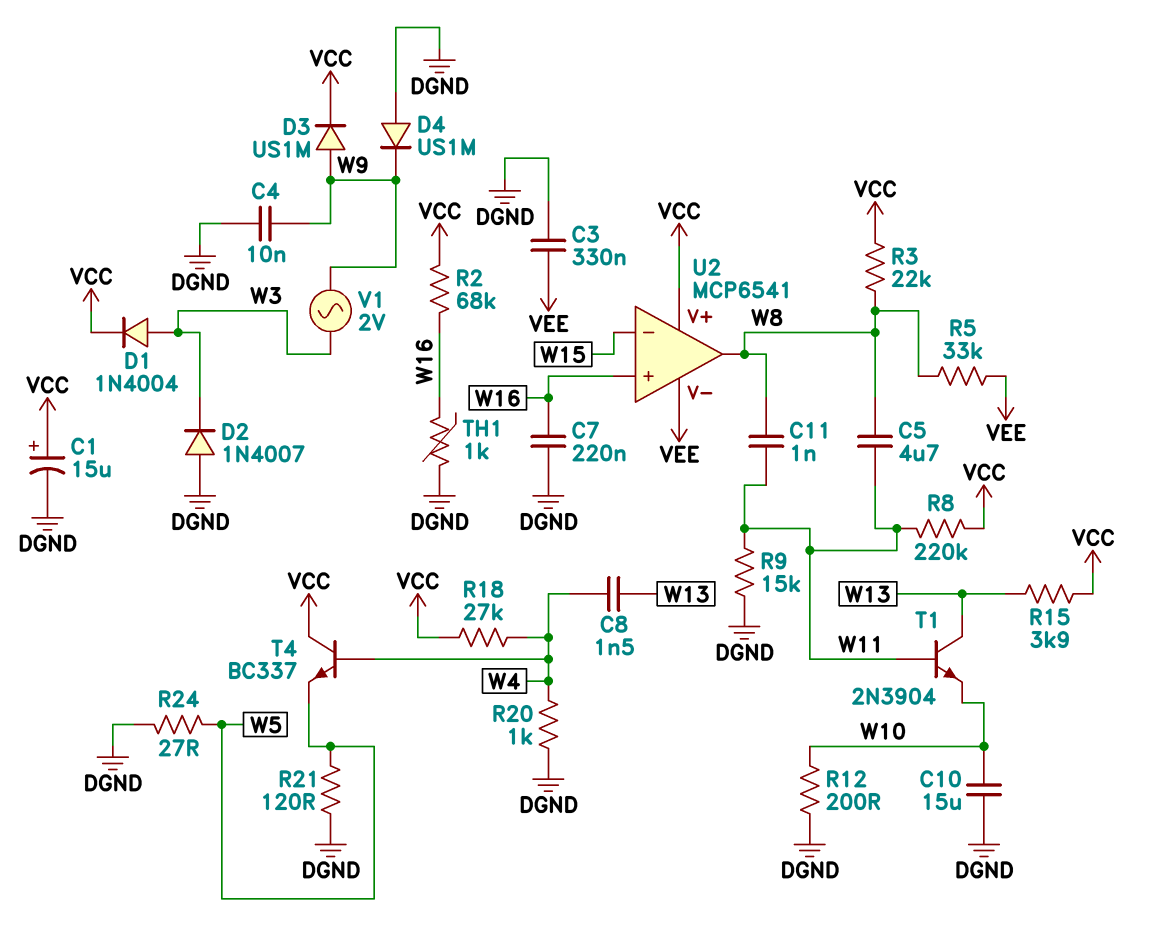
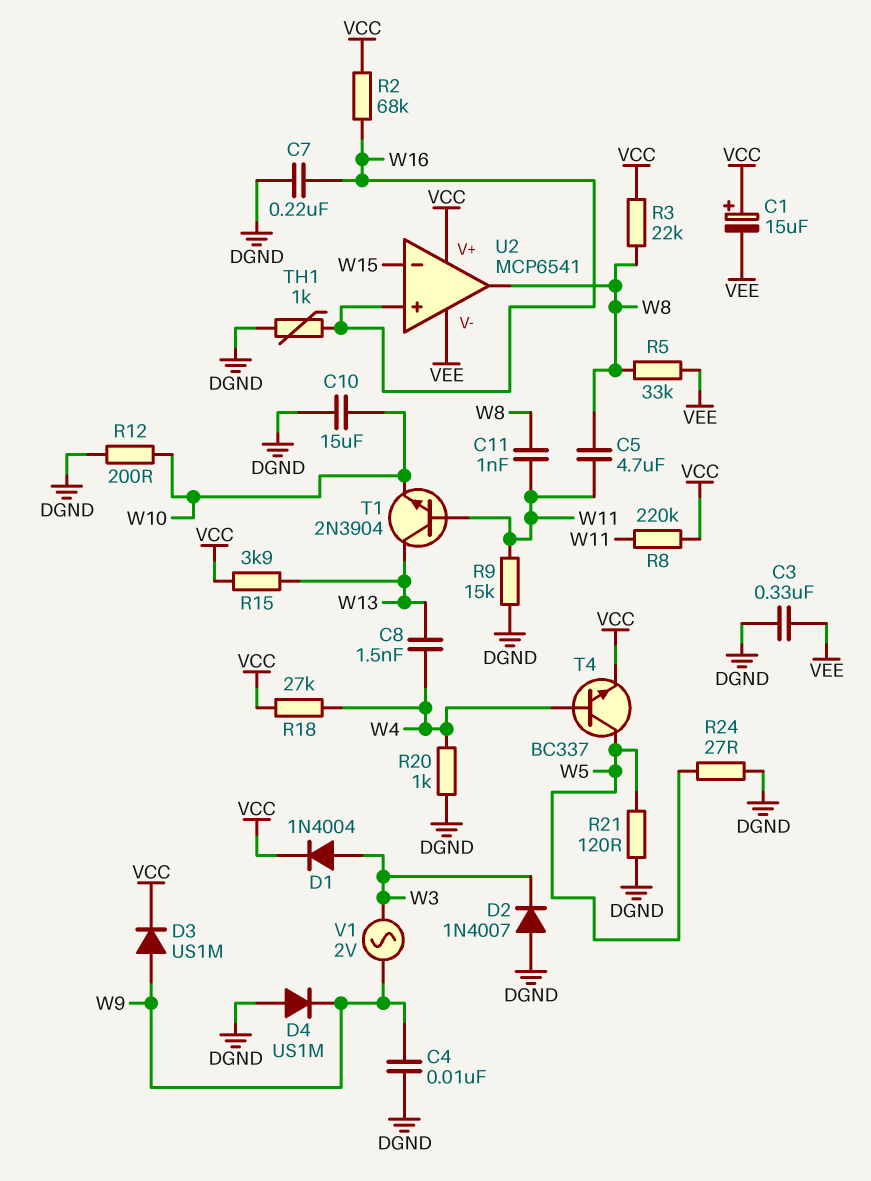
C1: 15uF (plus VCC, minus DGND) -> 15uF (plus VCC, minus VEE)
T4: NPN BC337 (B W4, C VCC, E W5) -> NPN BC337 (B W4, C W5, E VCC)

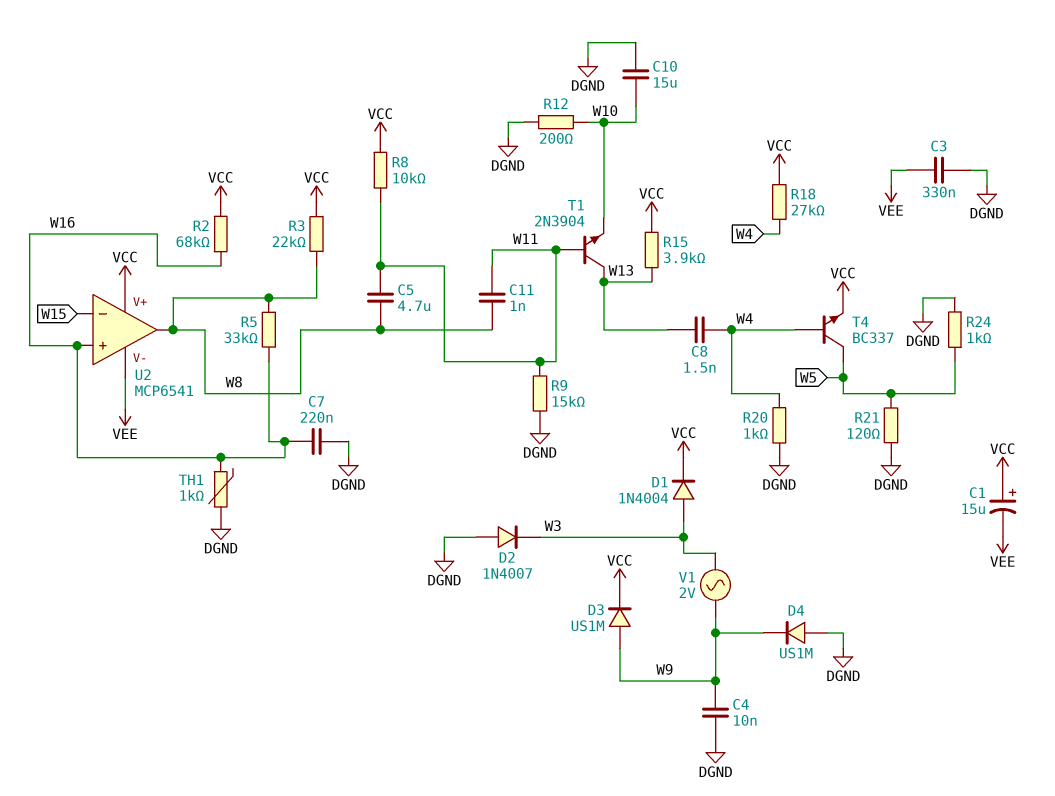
R5: 33k (VEE, W8) -> 33k (W8, W16)
R8: 220k (VCC, W11) -> 10k (VCC, W11)
R24: 27 (DGND, W5) -> 1k (DGND, W5)

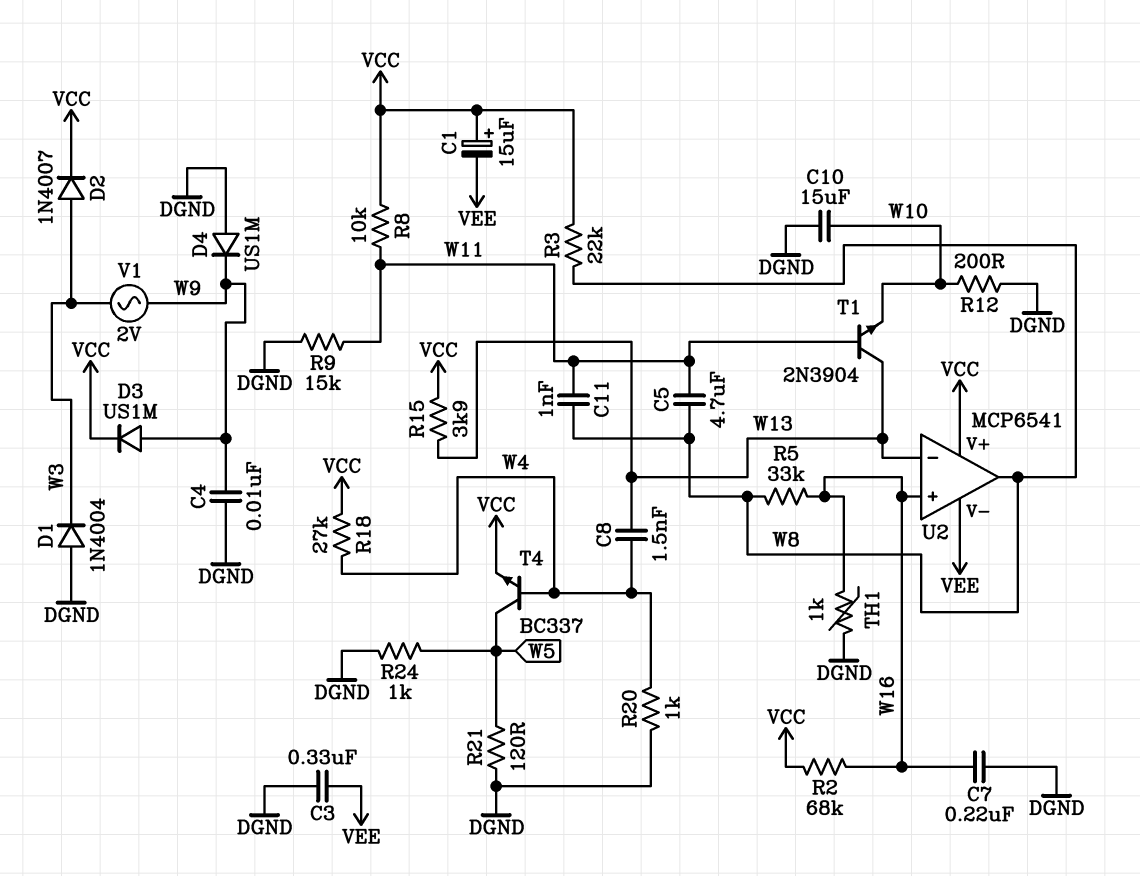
D1: diode 1N4004 (A W3, K VCC) -> diode 1N4004 (A DGND, K W3)
D2: diode 1N4007 (A DGND, K W3) -> diode 1N4007 (A W3, K VCC)
U2 pin in-: W15 -> W13

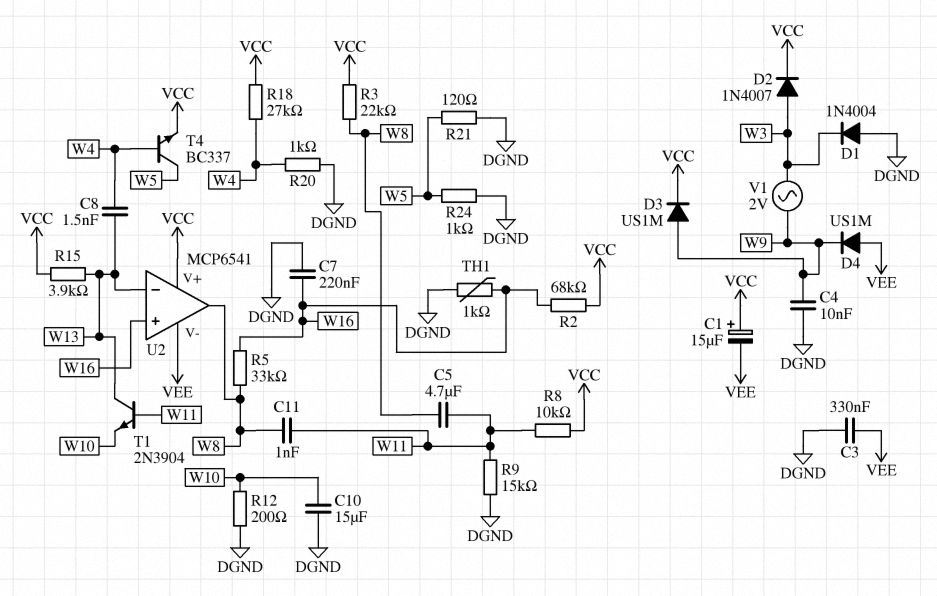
D4: diode US1M (A DGND, K W9) -> diode US1M (A VEE, K W9)

